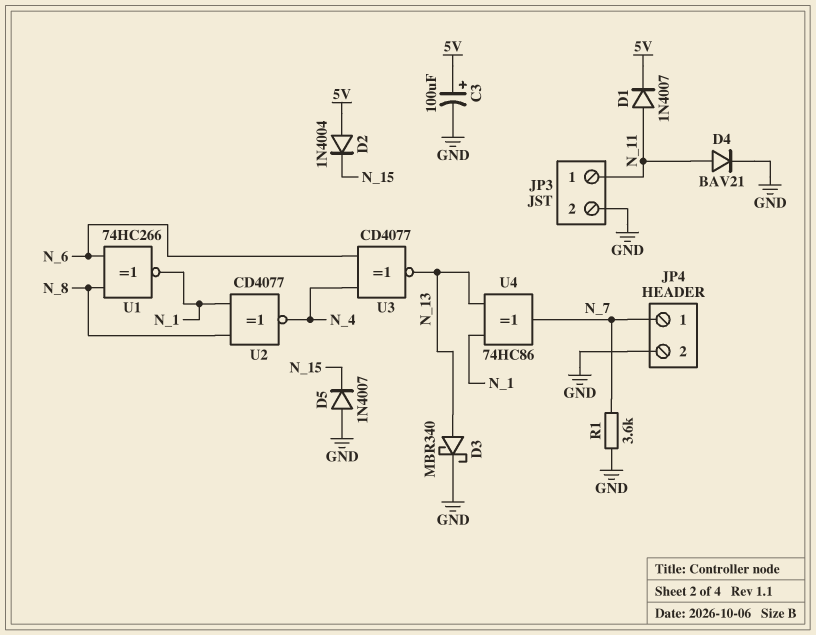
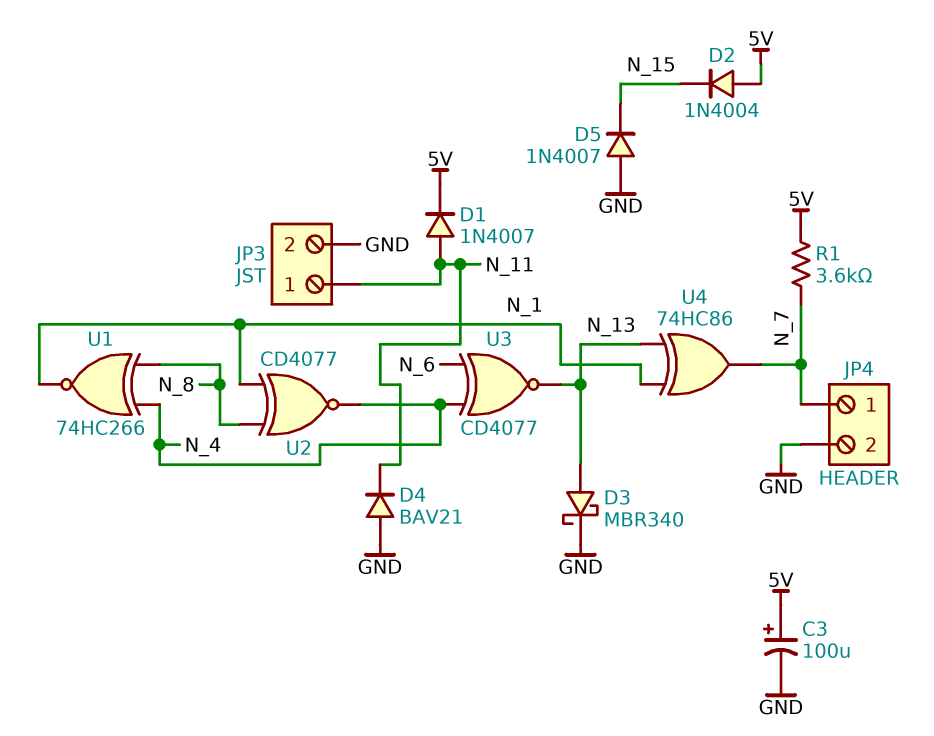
D4: diode BAV21 (A N_11, K GND) -> diode BAV21 (A GND, K N_11)
R1: 3.6k (GND, N_7) -> 3.6k (5V, N_7)
U1: XNOR 74HC266 (in N_6, in N_8, out N_1) -> XNOR 74HC266 (in N_4, in N_8, out N_1)

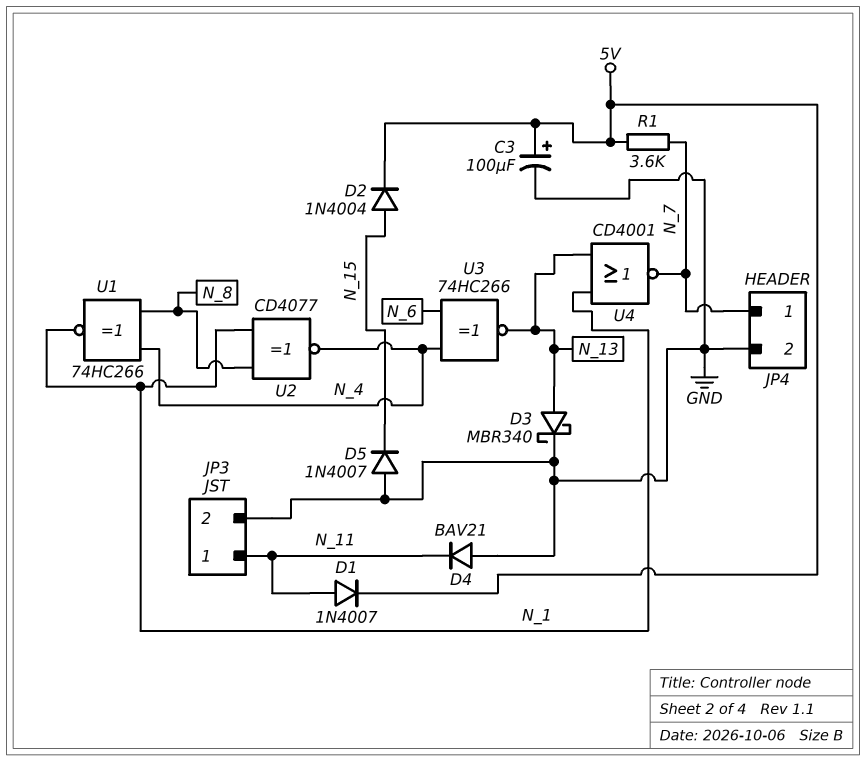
D2: diode 1N4004 (A 5V, K N_15) -> diode 1N4004 (A N_15, K 5V)
U3: XNOR CD4077 (in N_4, in N_6, out N_13) -> XNOR 74HC266 (in N_4, in N_6, out N_13)
U4: XOR 74HC86 (in N_1, in N_13, out N_7) -> NOR CD4001 (in N_1, in N_13, out N_7)

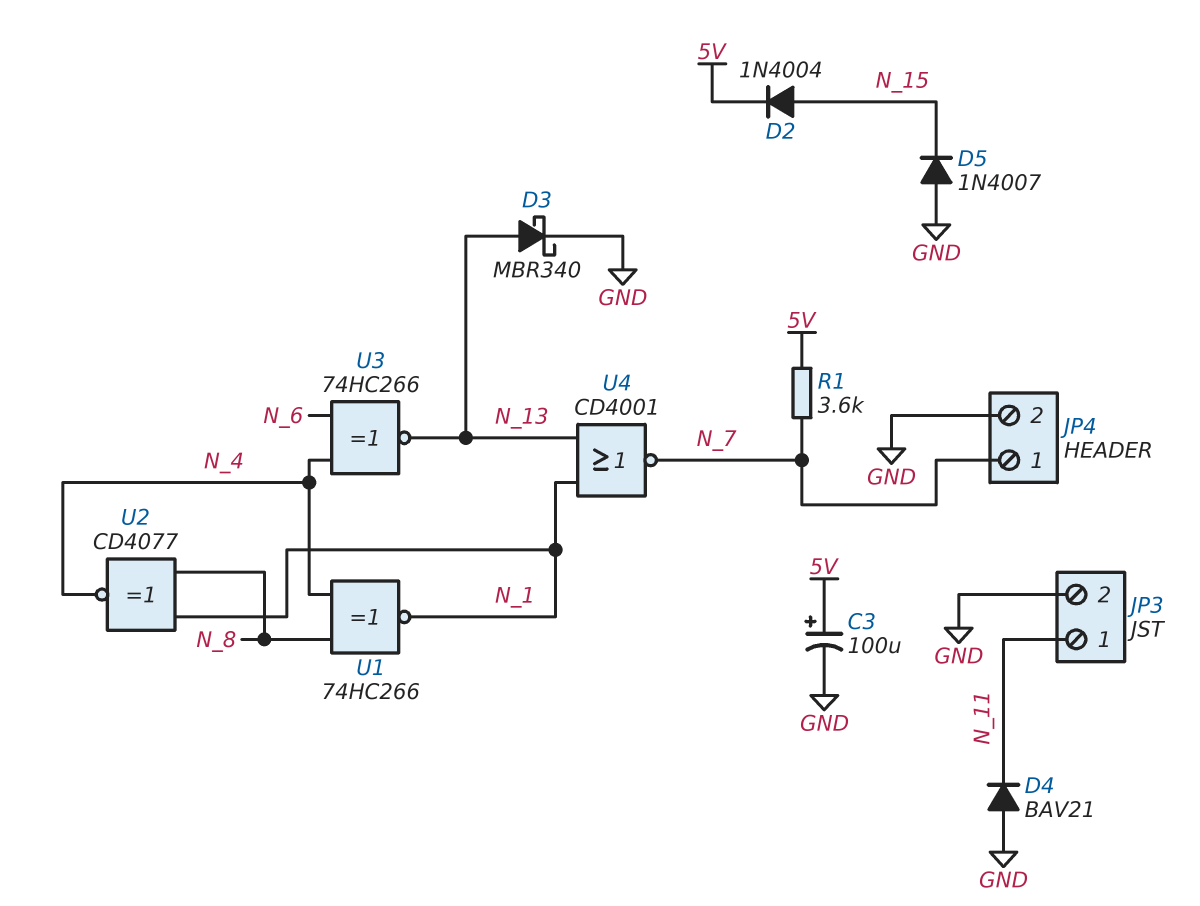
D1: diode 1N4007 (A N_11, K 5V) -> none

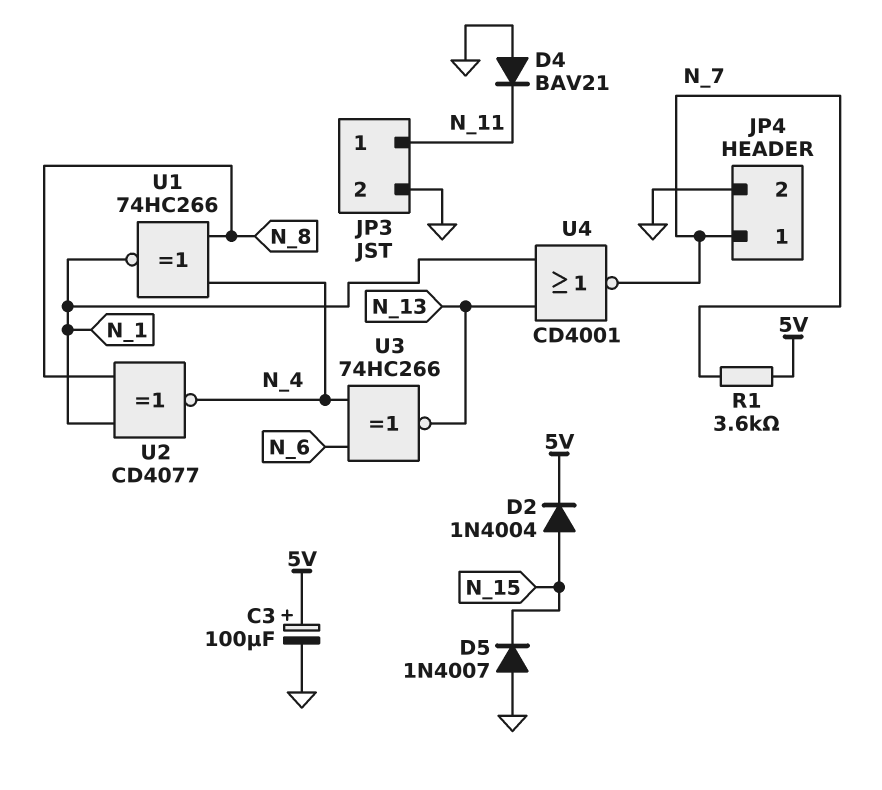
D3: schottky MBR340 (A N_13, K GND) -> none

